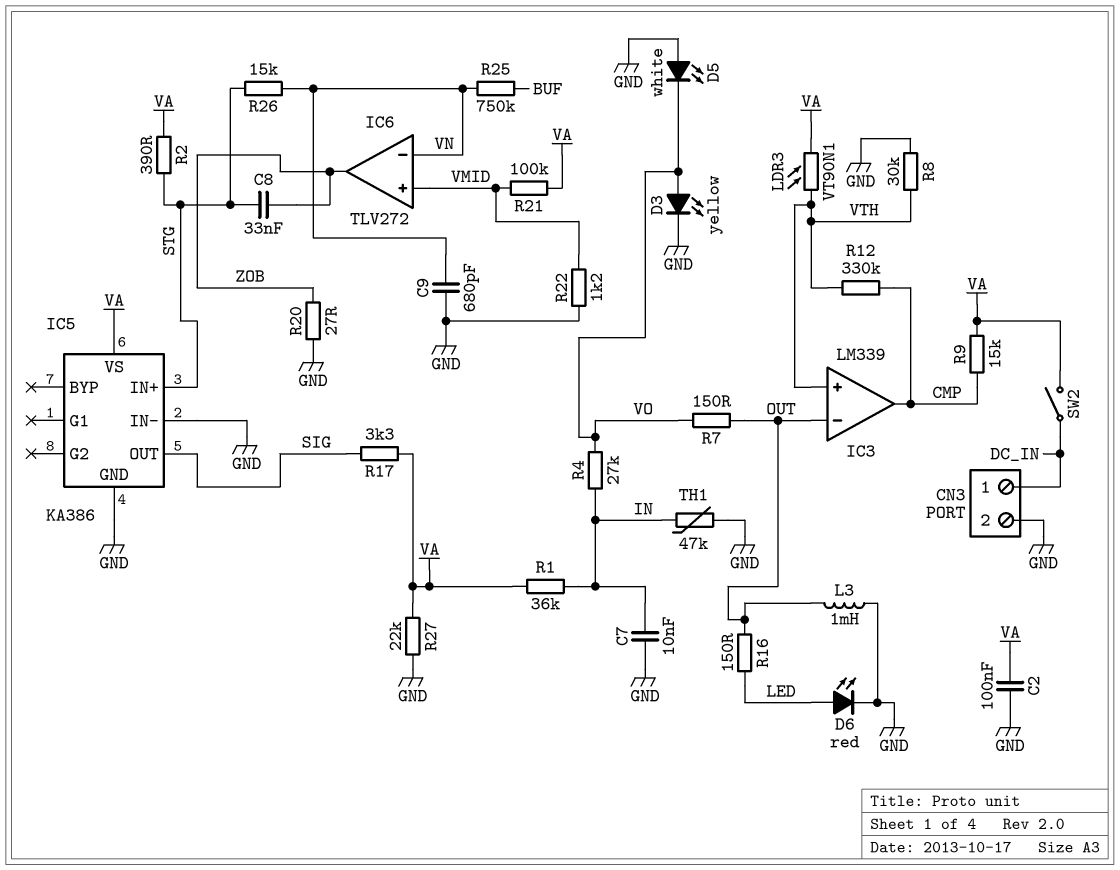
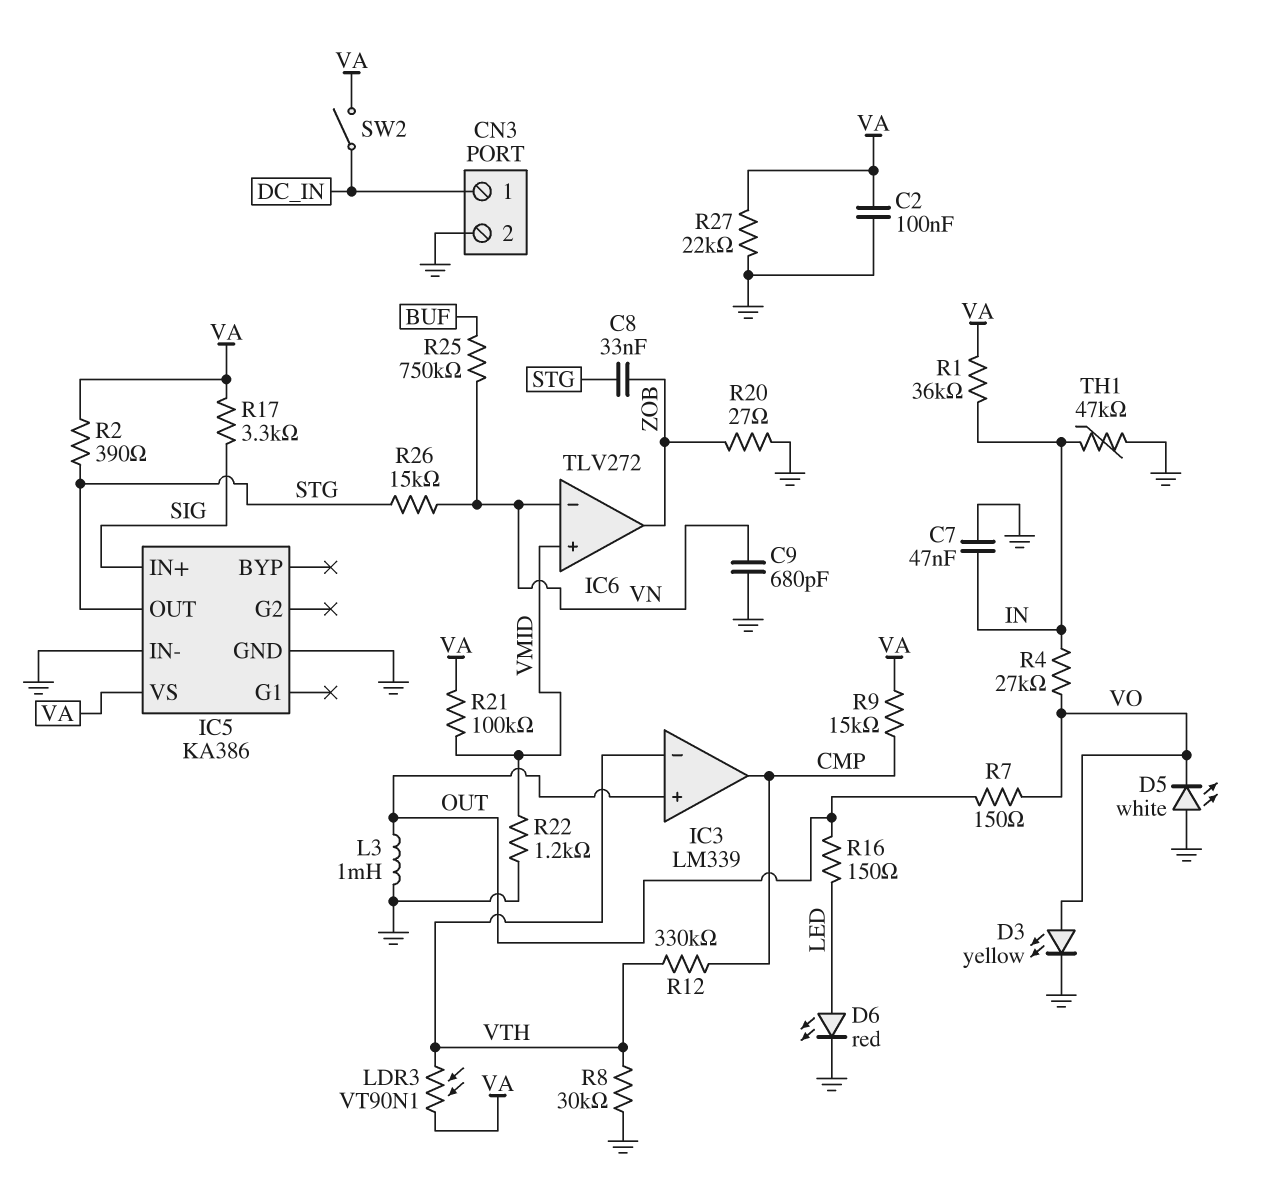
C7: 10nF (GND, IN) -> 47nF (GND, IN)
IC3 pin in+: VTH -> OUT
IC3 pin in-: OUT -> VTH
IC5 pin IN+: STG -> SIG
IC5 pin OUT: SIG -> STG

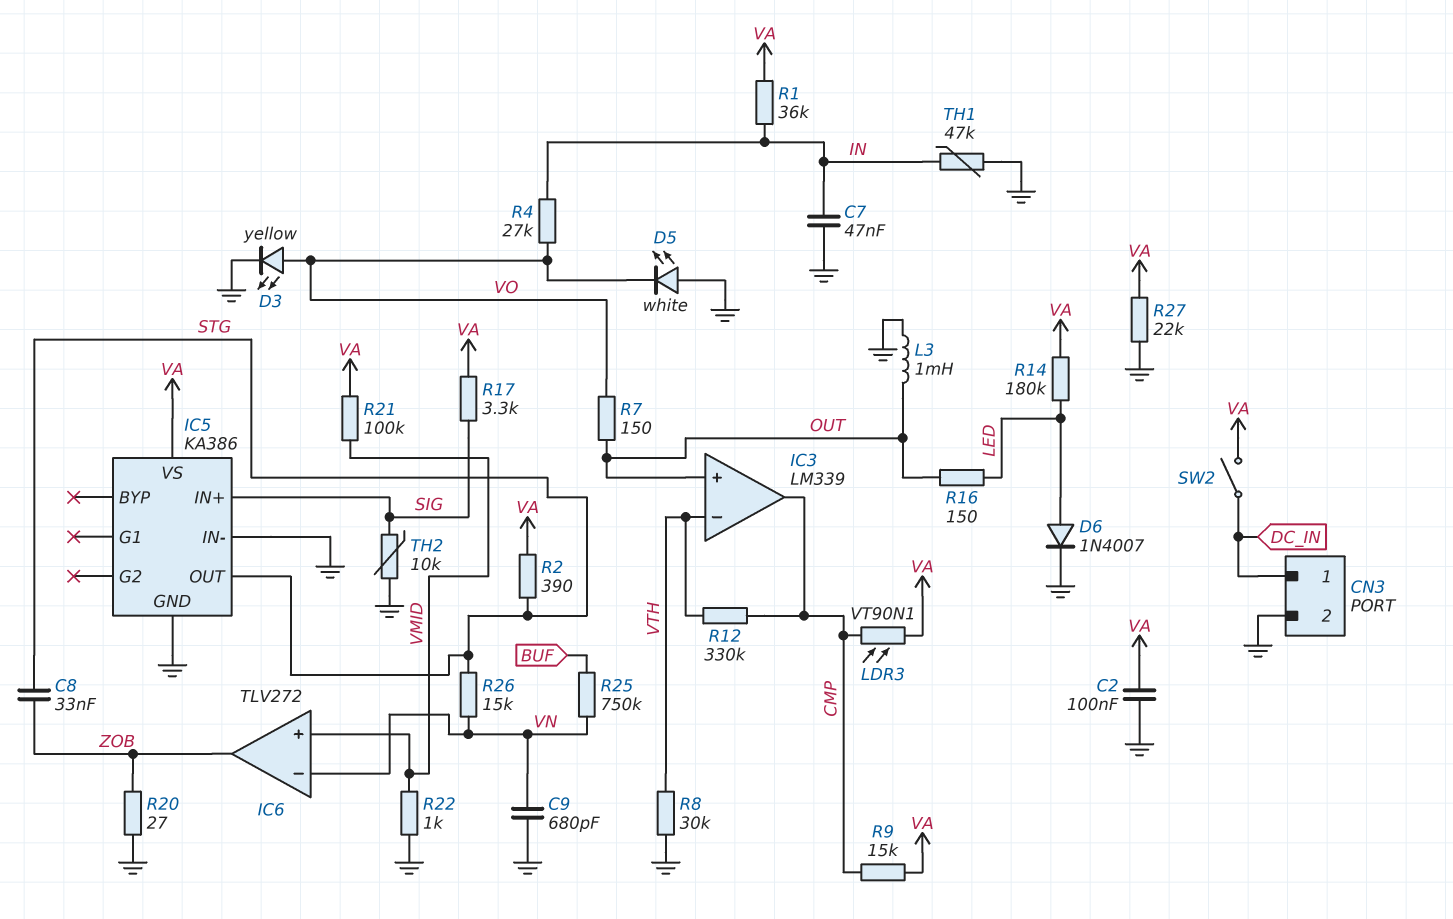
D6: LED red (A LED, K GND) -> diode 1N4007 (A LED, K GND)
LDR3: VT90N1 (VA, VTH) -> VT90N1 (CMP, VA)
R14: none -> 180k (LED, VA)
R22: 1.2k (GND, VMID) -> 1k (GND, VMID)
TH2: none -> 10k (GND, SIG)

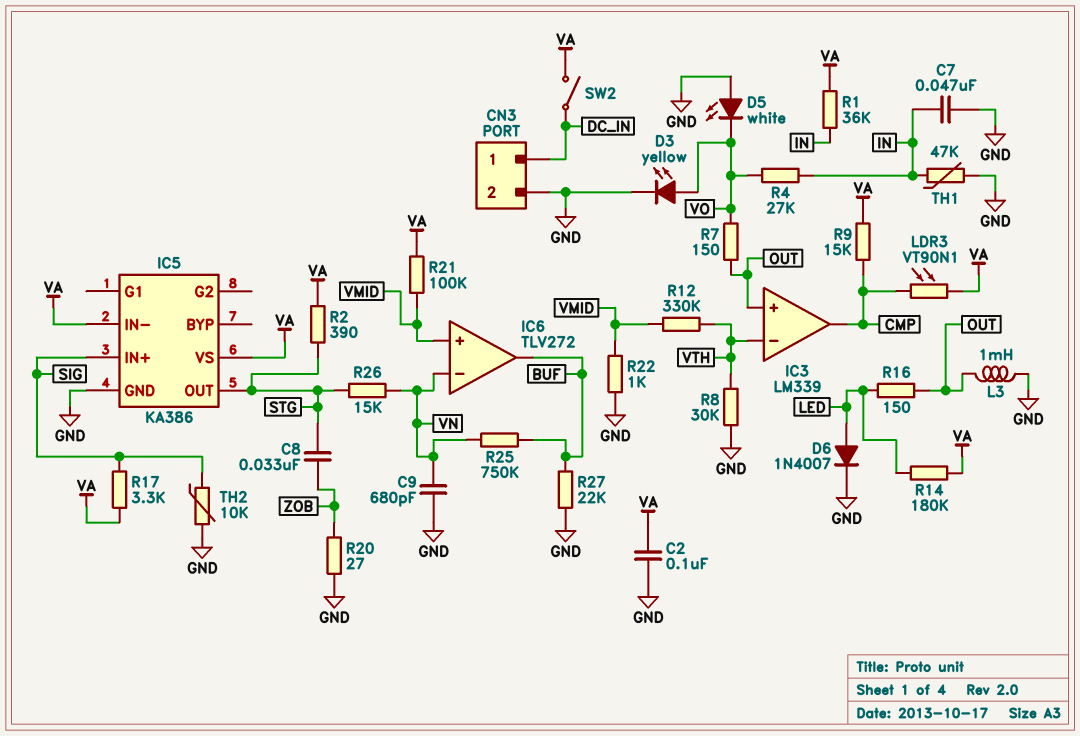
IC5 pin IN-: GND -> VA
IC6 pin out: ZOB -> BUF
R12: 330k (CMP, VTH) -> 330k (VMID, VTH)
R27: 22k (GND, VA) -> 22k (BUF, GND)

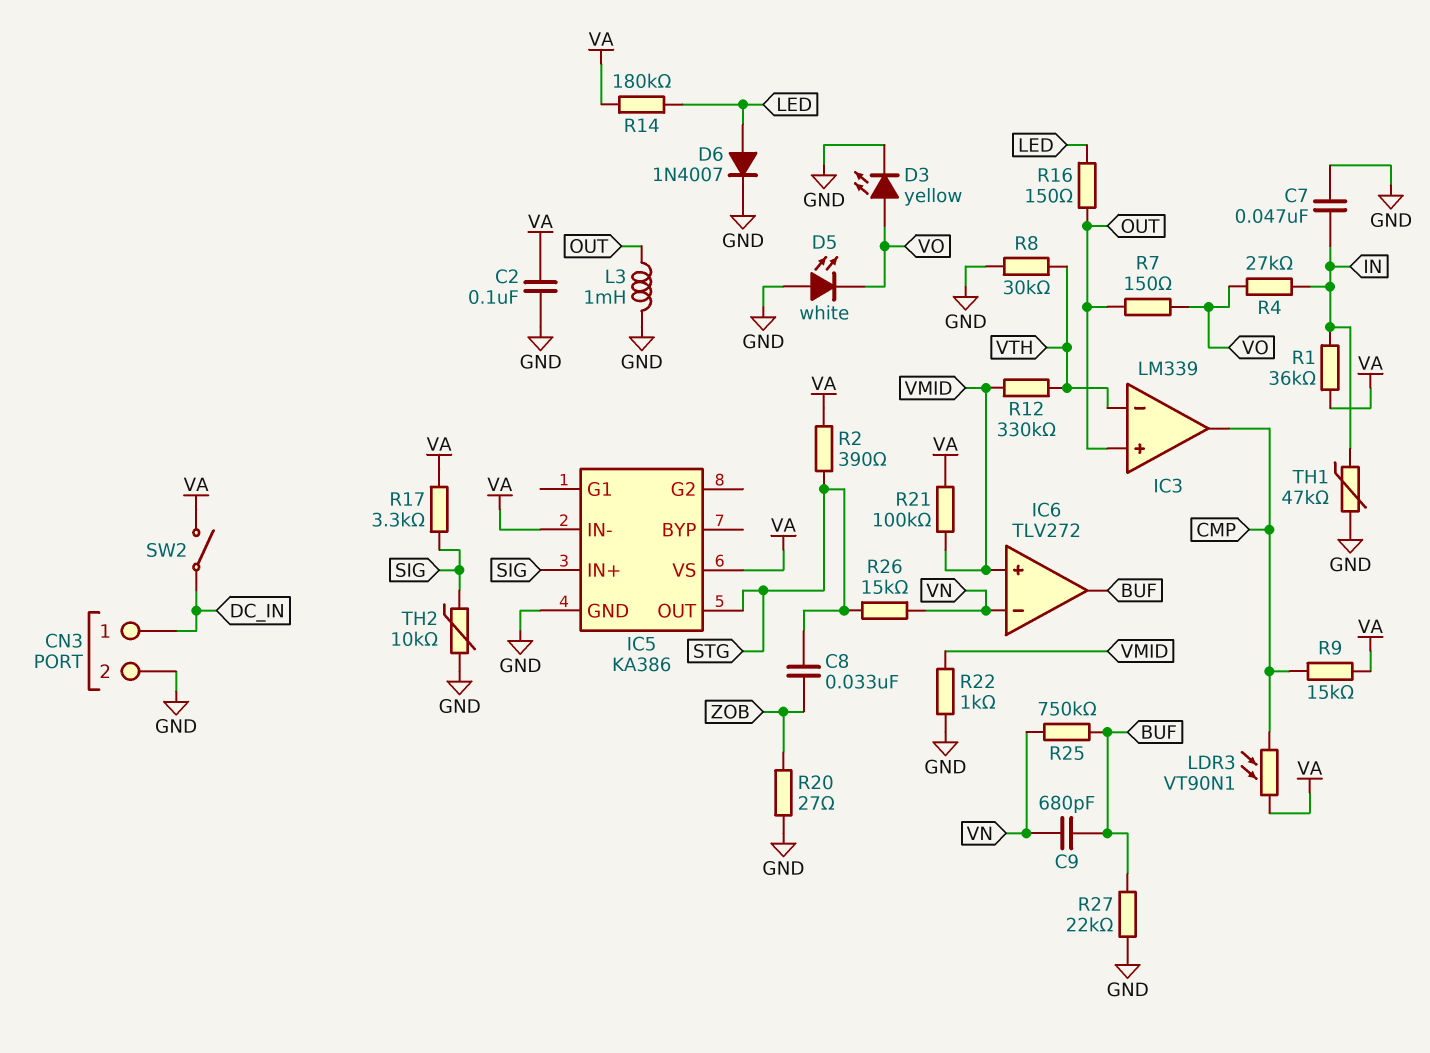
C9: 680pF (GND, VN) -> 680pF (BUF, VN)

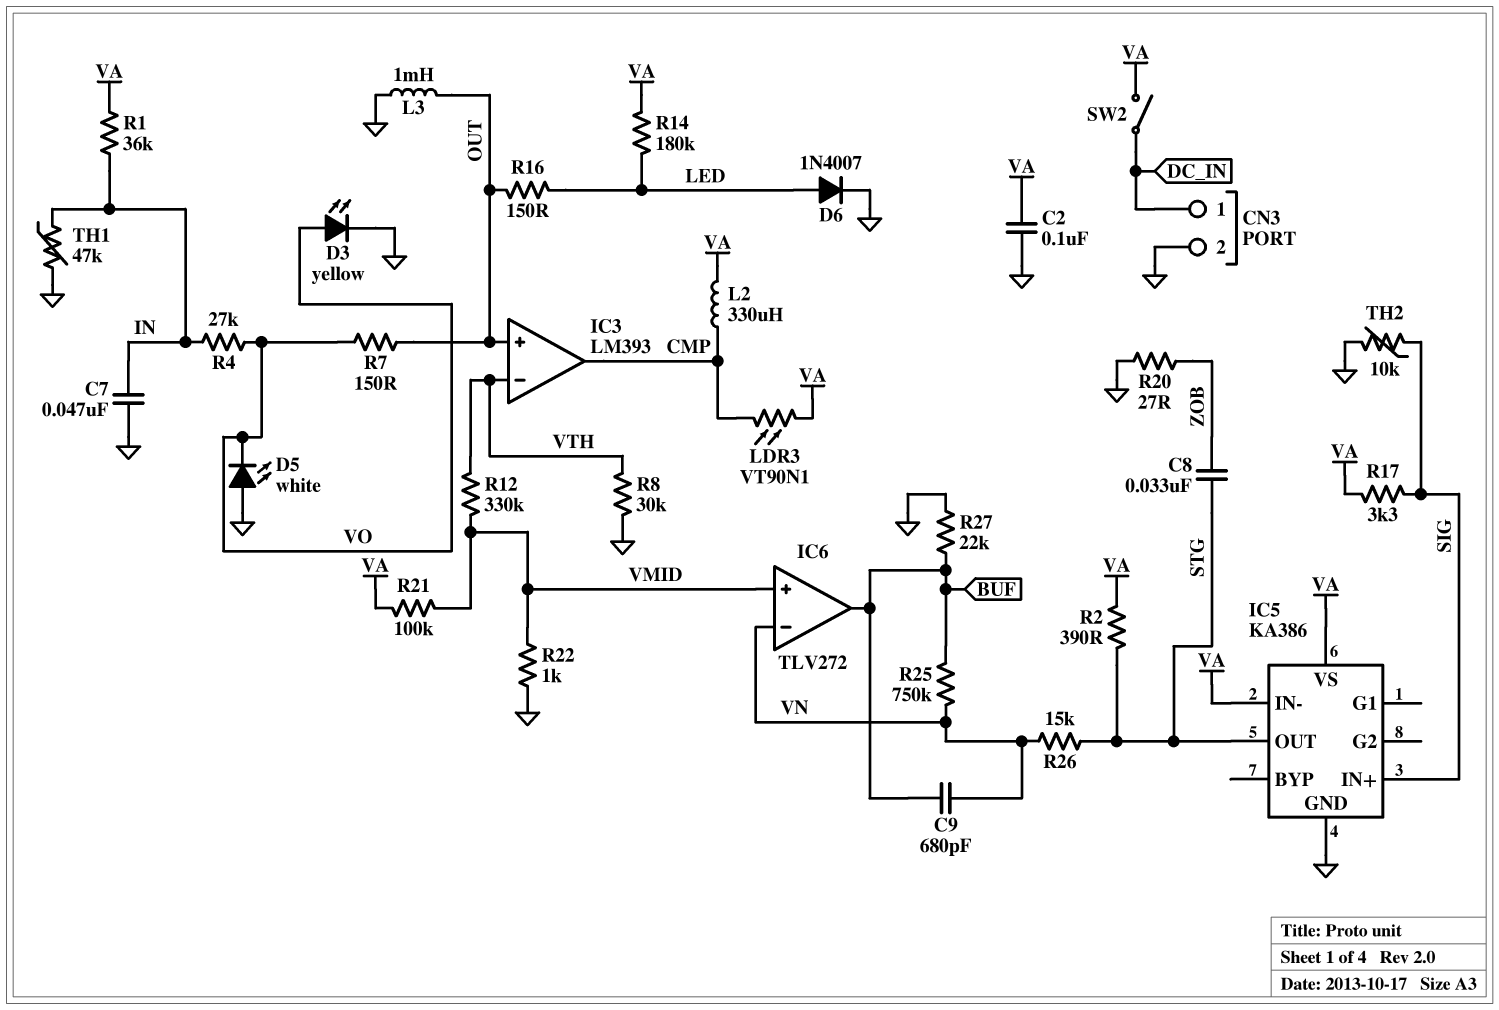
IC3: LM339 -> LM393
L2: none -> 330uH (CMP, VA)
R9: 15k (CMP, VA) -> none

